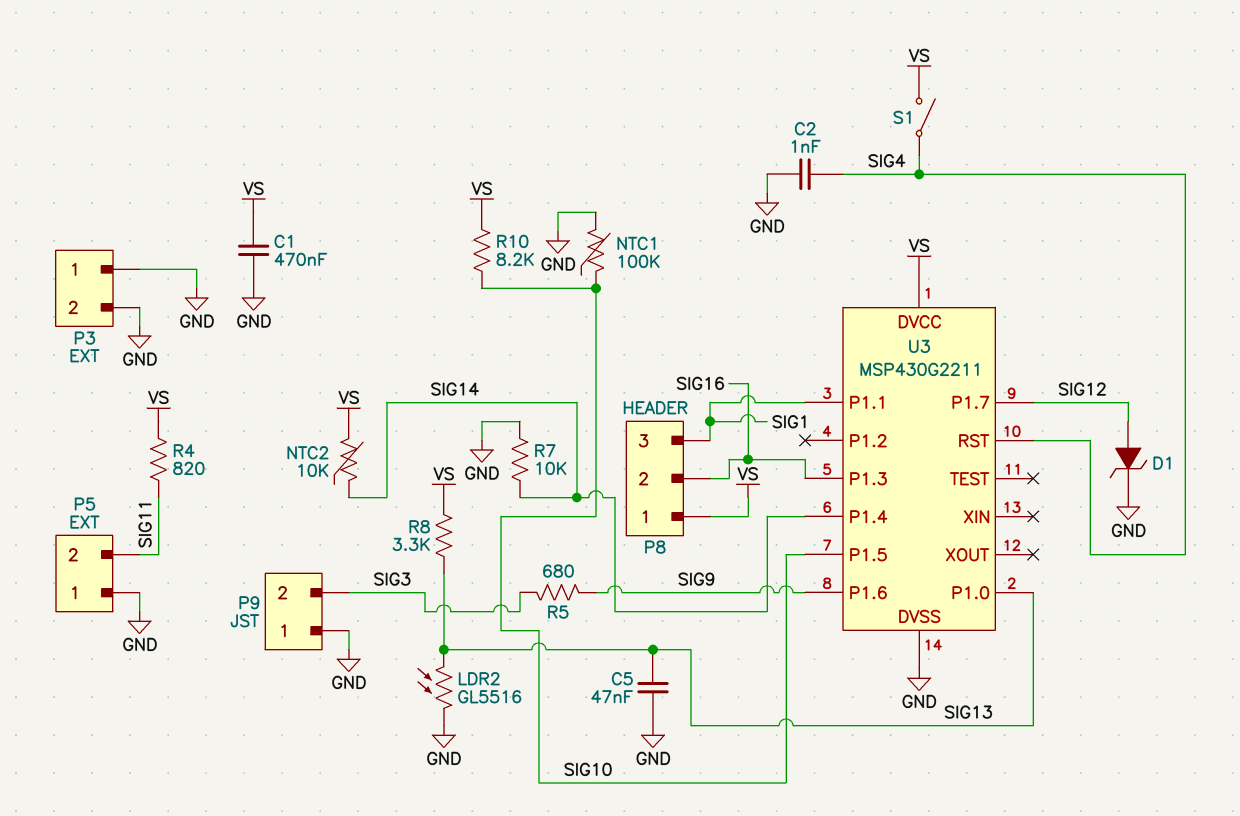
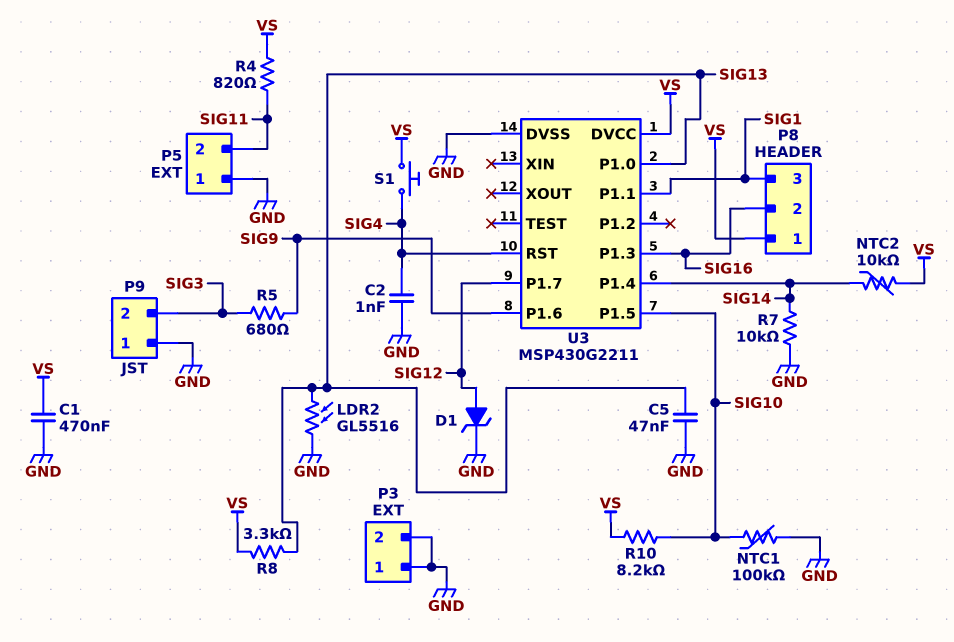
S1: switch (SIG4, VS) -> button (SIG4, VS)

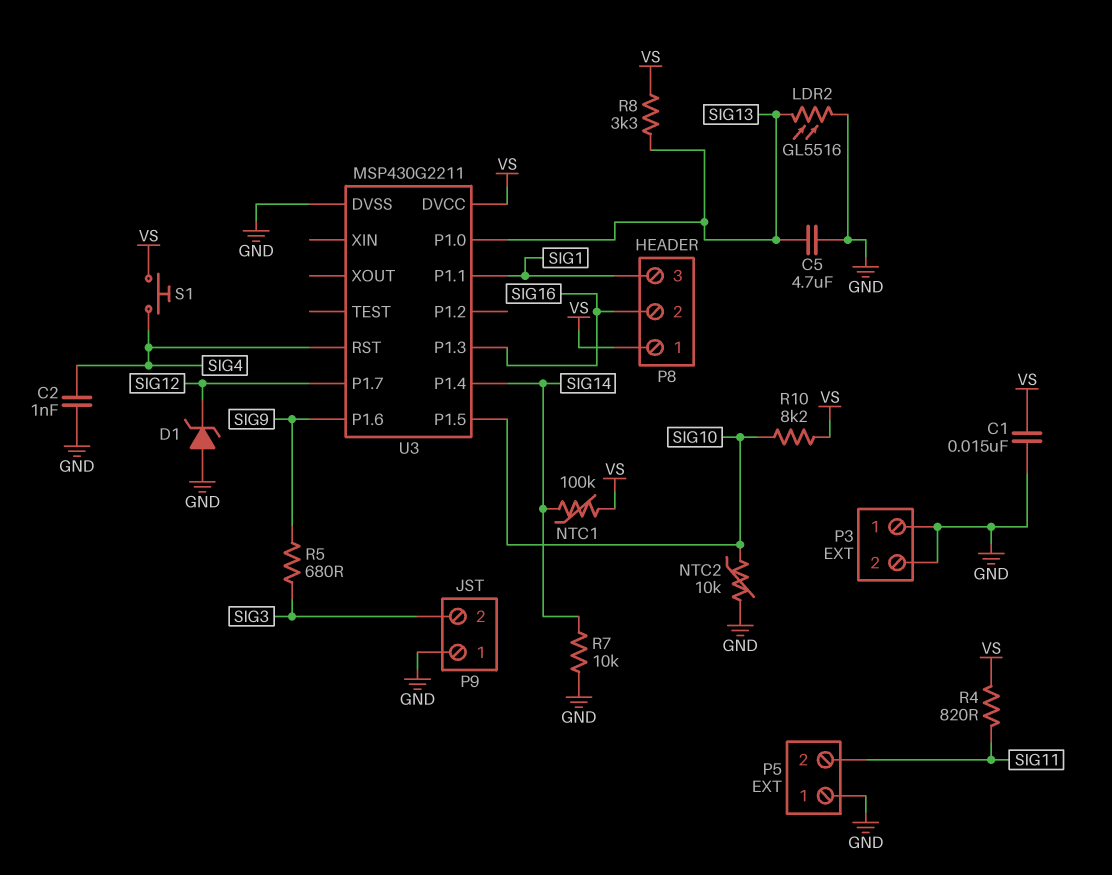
C1: 470nF (GND, VS) -> 15nF (GND, VS)
C5: 47nF (GND, SIG13) -> 4.7uF (GND, SIG13)
D1: zener (A SIG12, K GND) -> zener (A GND, K SIG12)
NTC1: 100k (GND, SIG10) -> 100k (SIG14, VS)
NTC2: 10k (SIG14, VS) -> 10k (GND, SIG10)

